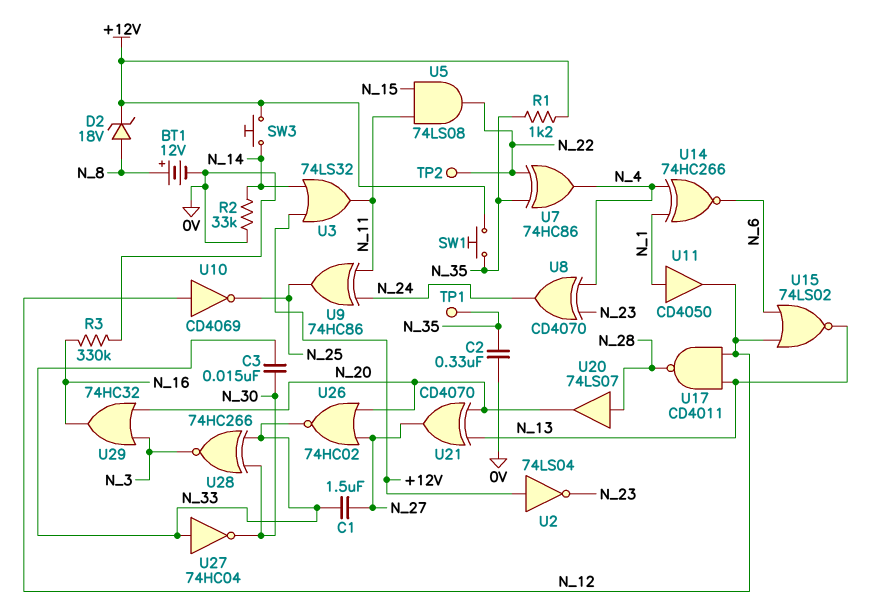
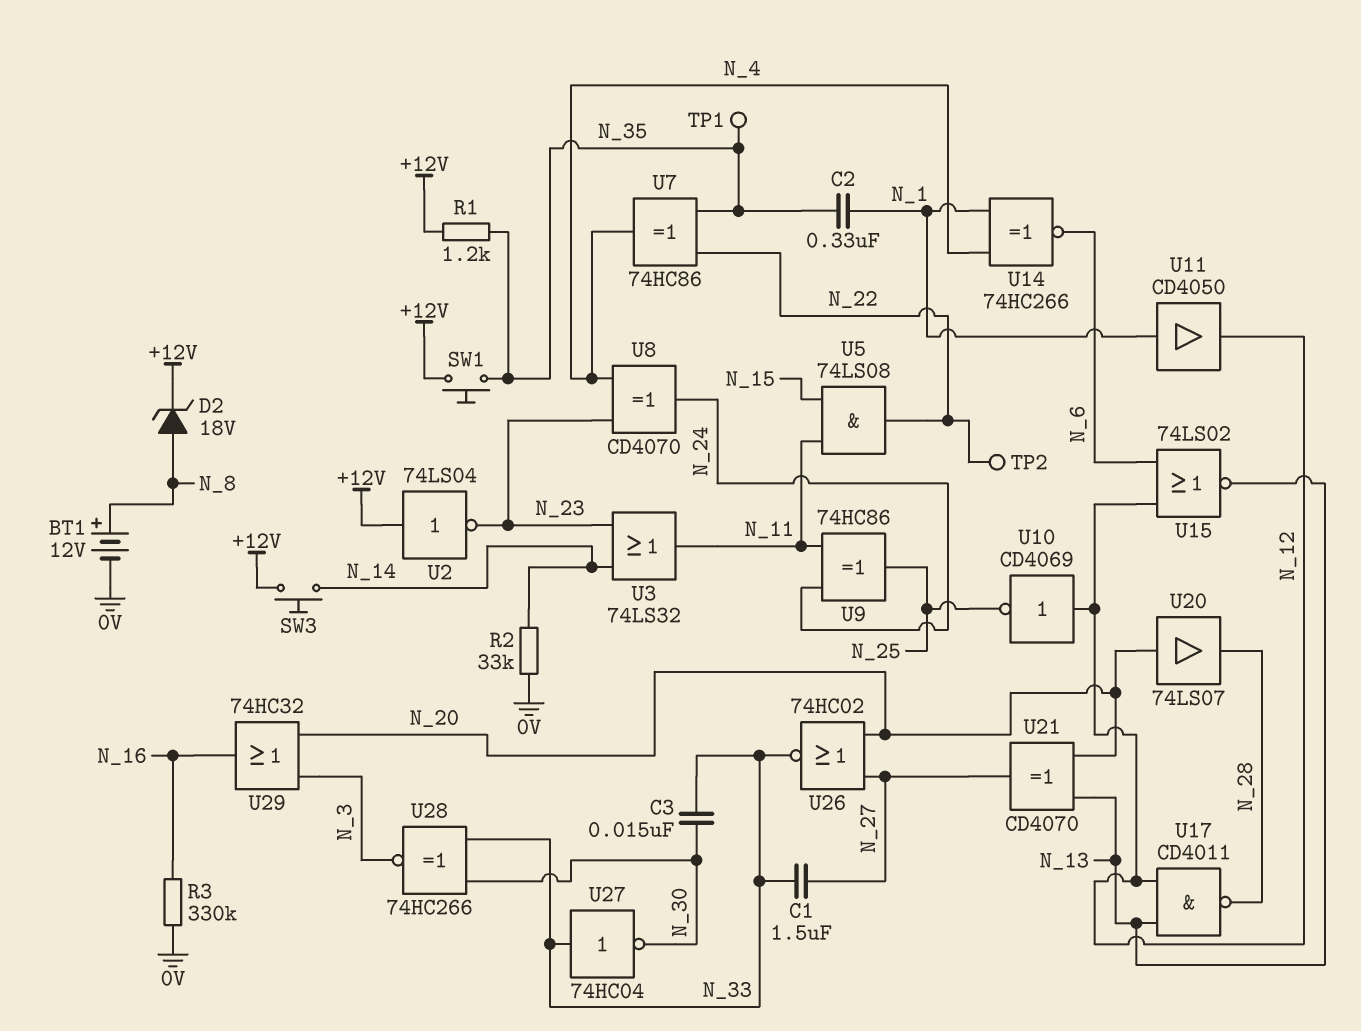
C2: 330nF (0V, N_35) -> 330nF (N_1, N_35)
U3: OR 74LS32 (in +12V, in N_14, out N_11) -> OR 74LS32 (in N_14, in N_23, out N_11)
U20: buffer 74LS07 (in N_28, out N_20) -> buffer 74LS07 (in N_20, out N_28)

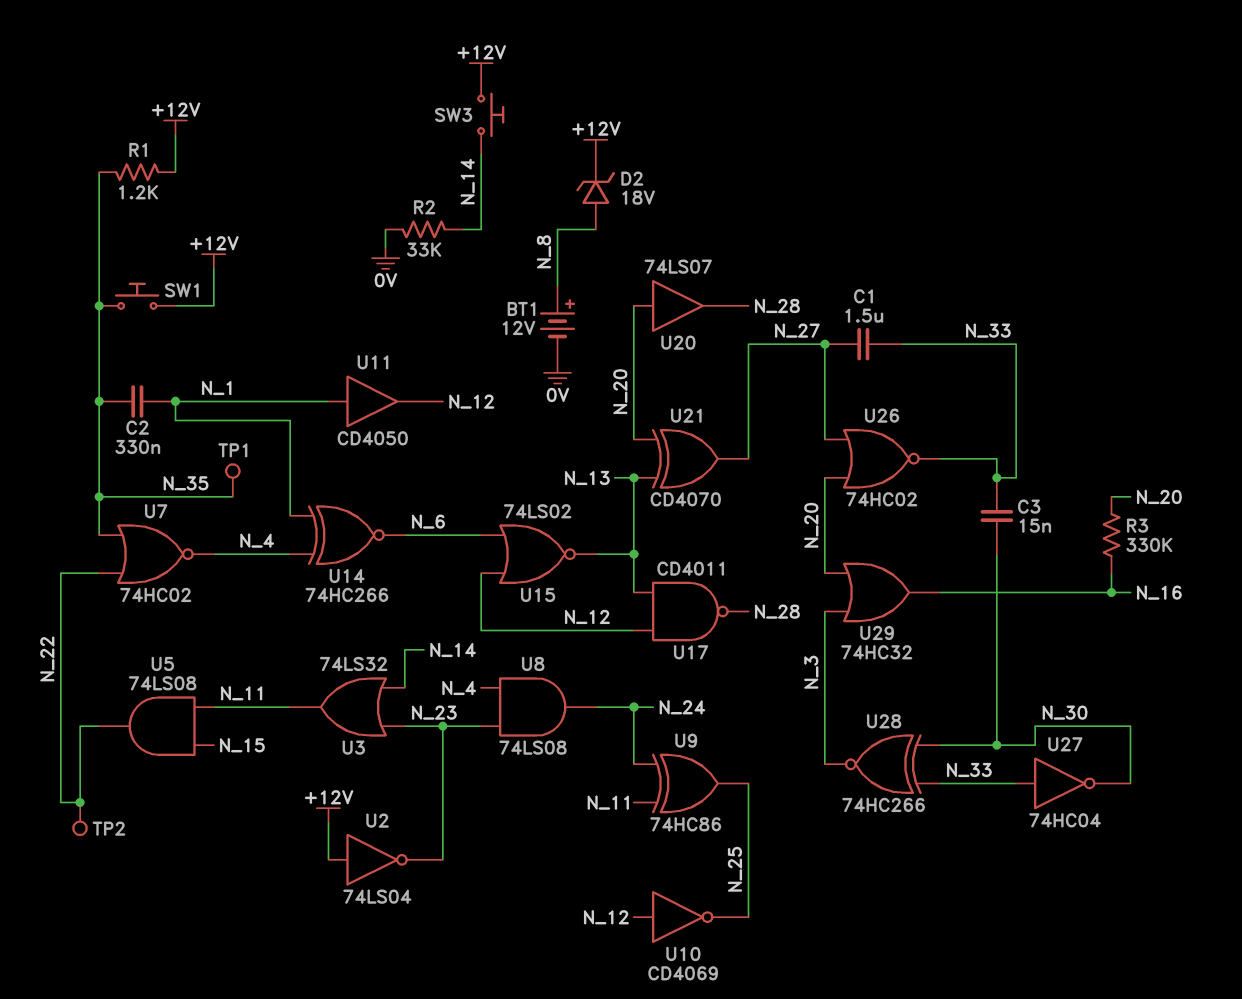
R3: 330k (0V, N_16) -> 330k (N_16, N_20)
U7: XOR 74HC86 (in N_22, in N_35, out N_4) -> NOR 74HC02 (in N_22, in N_35, out N_4)
U8: XOR CD4070 (in N_4, in N_23, out N_24) -> AND 74LS08 (in N_4, in N_23, out N_24)

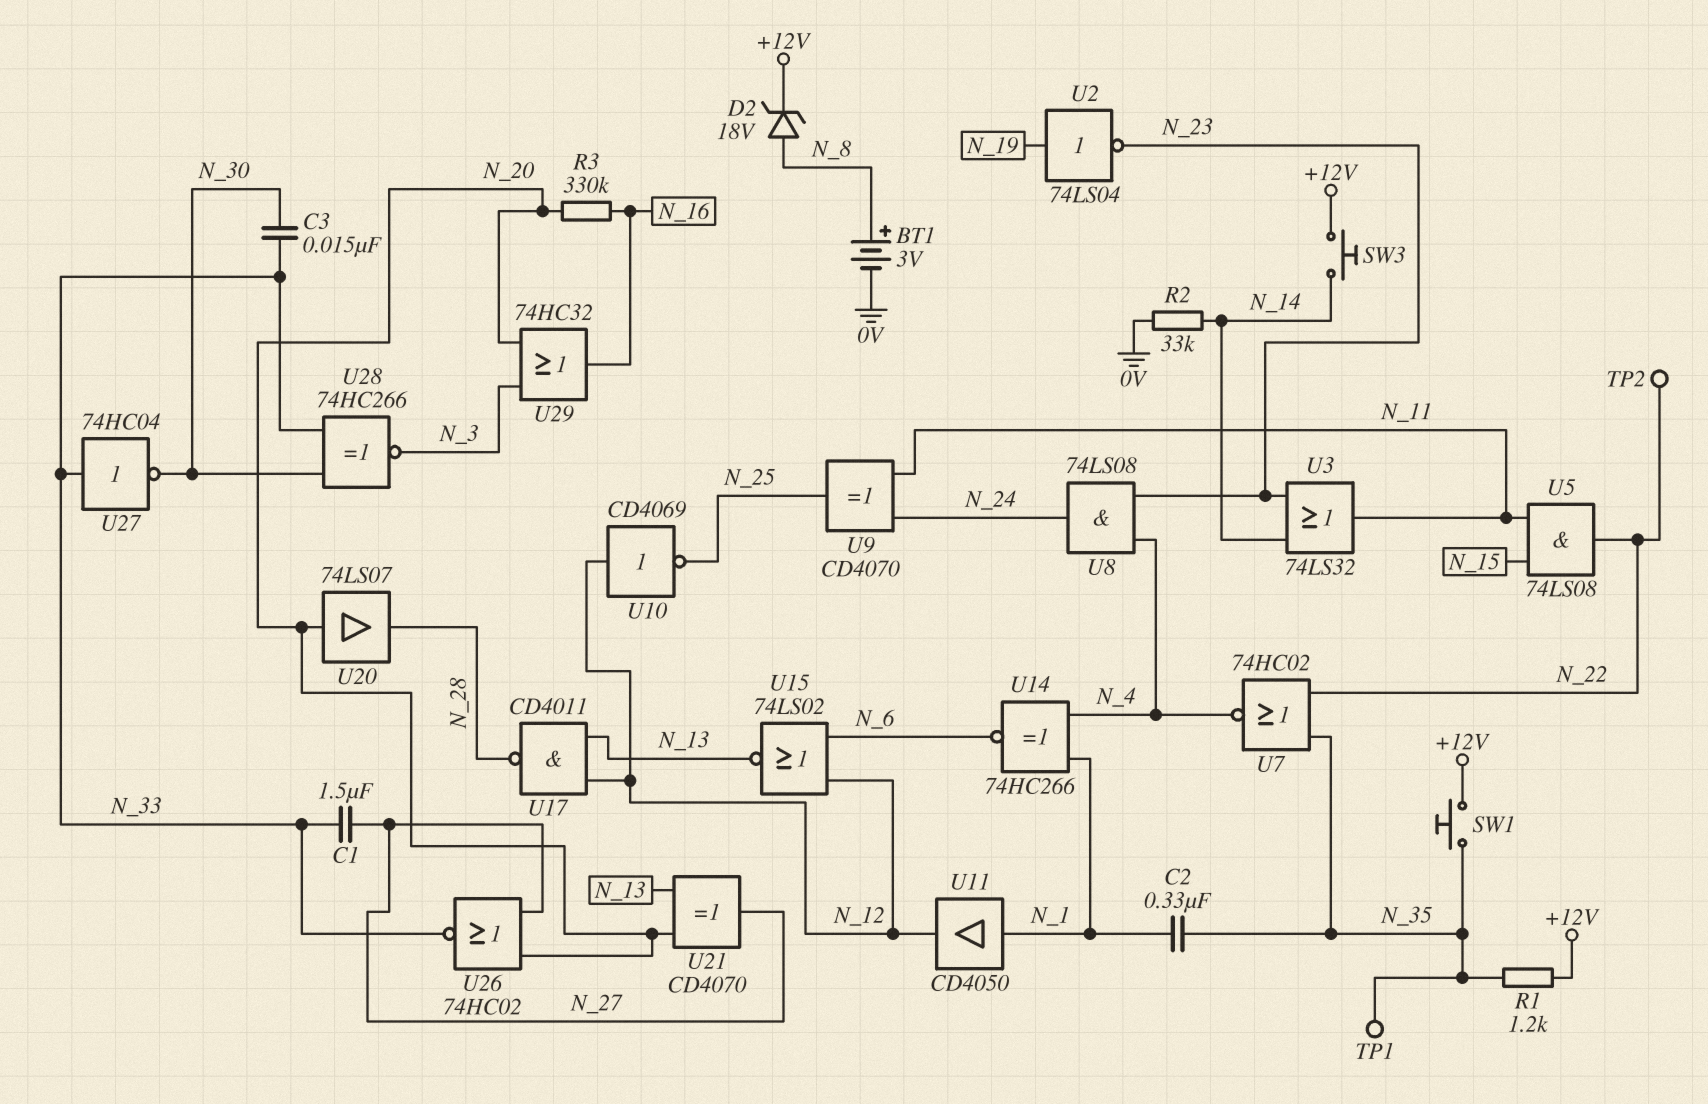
BT1: 12V (plus N_8, minus 0V) -> 3V (plus N_8, minus 0V)
U2: NOT 74LS04 (in +12V, out N_23) -> NOT 74LS04 (in N_19, out N_23)
U9: XOR 74HC86 (in N_11, in N_24, out N_25) -> XOR CD4070 (in N_11, in N_24, out N_25)

